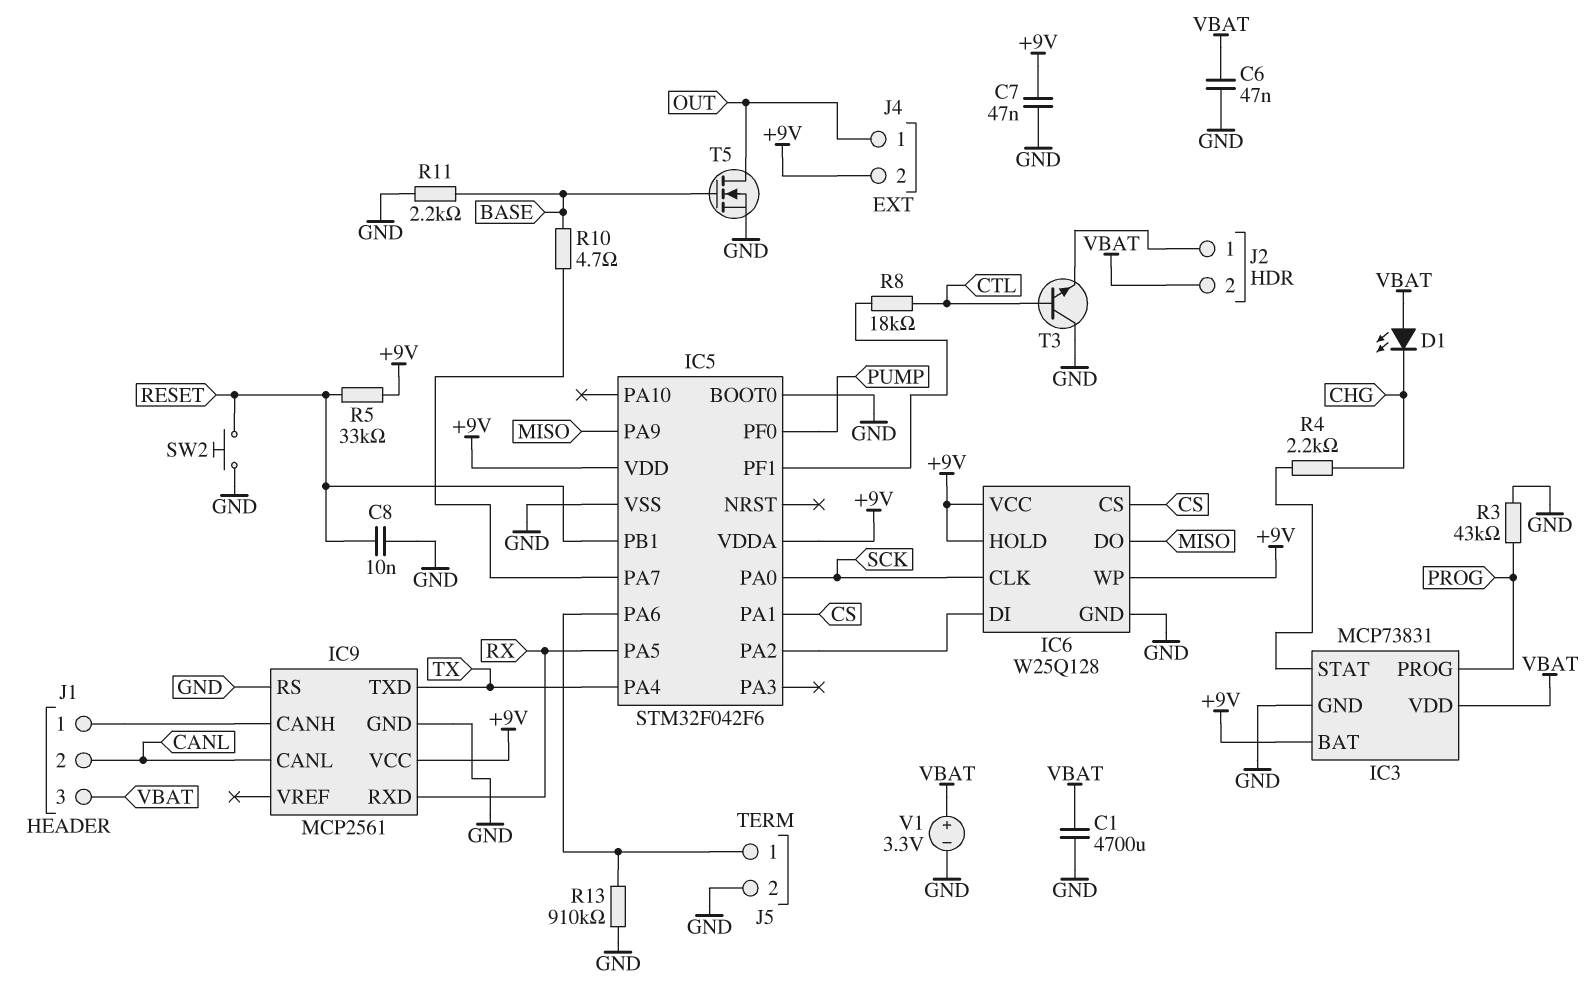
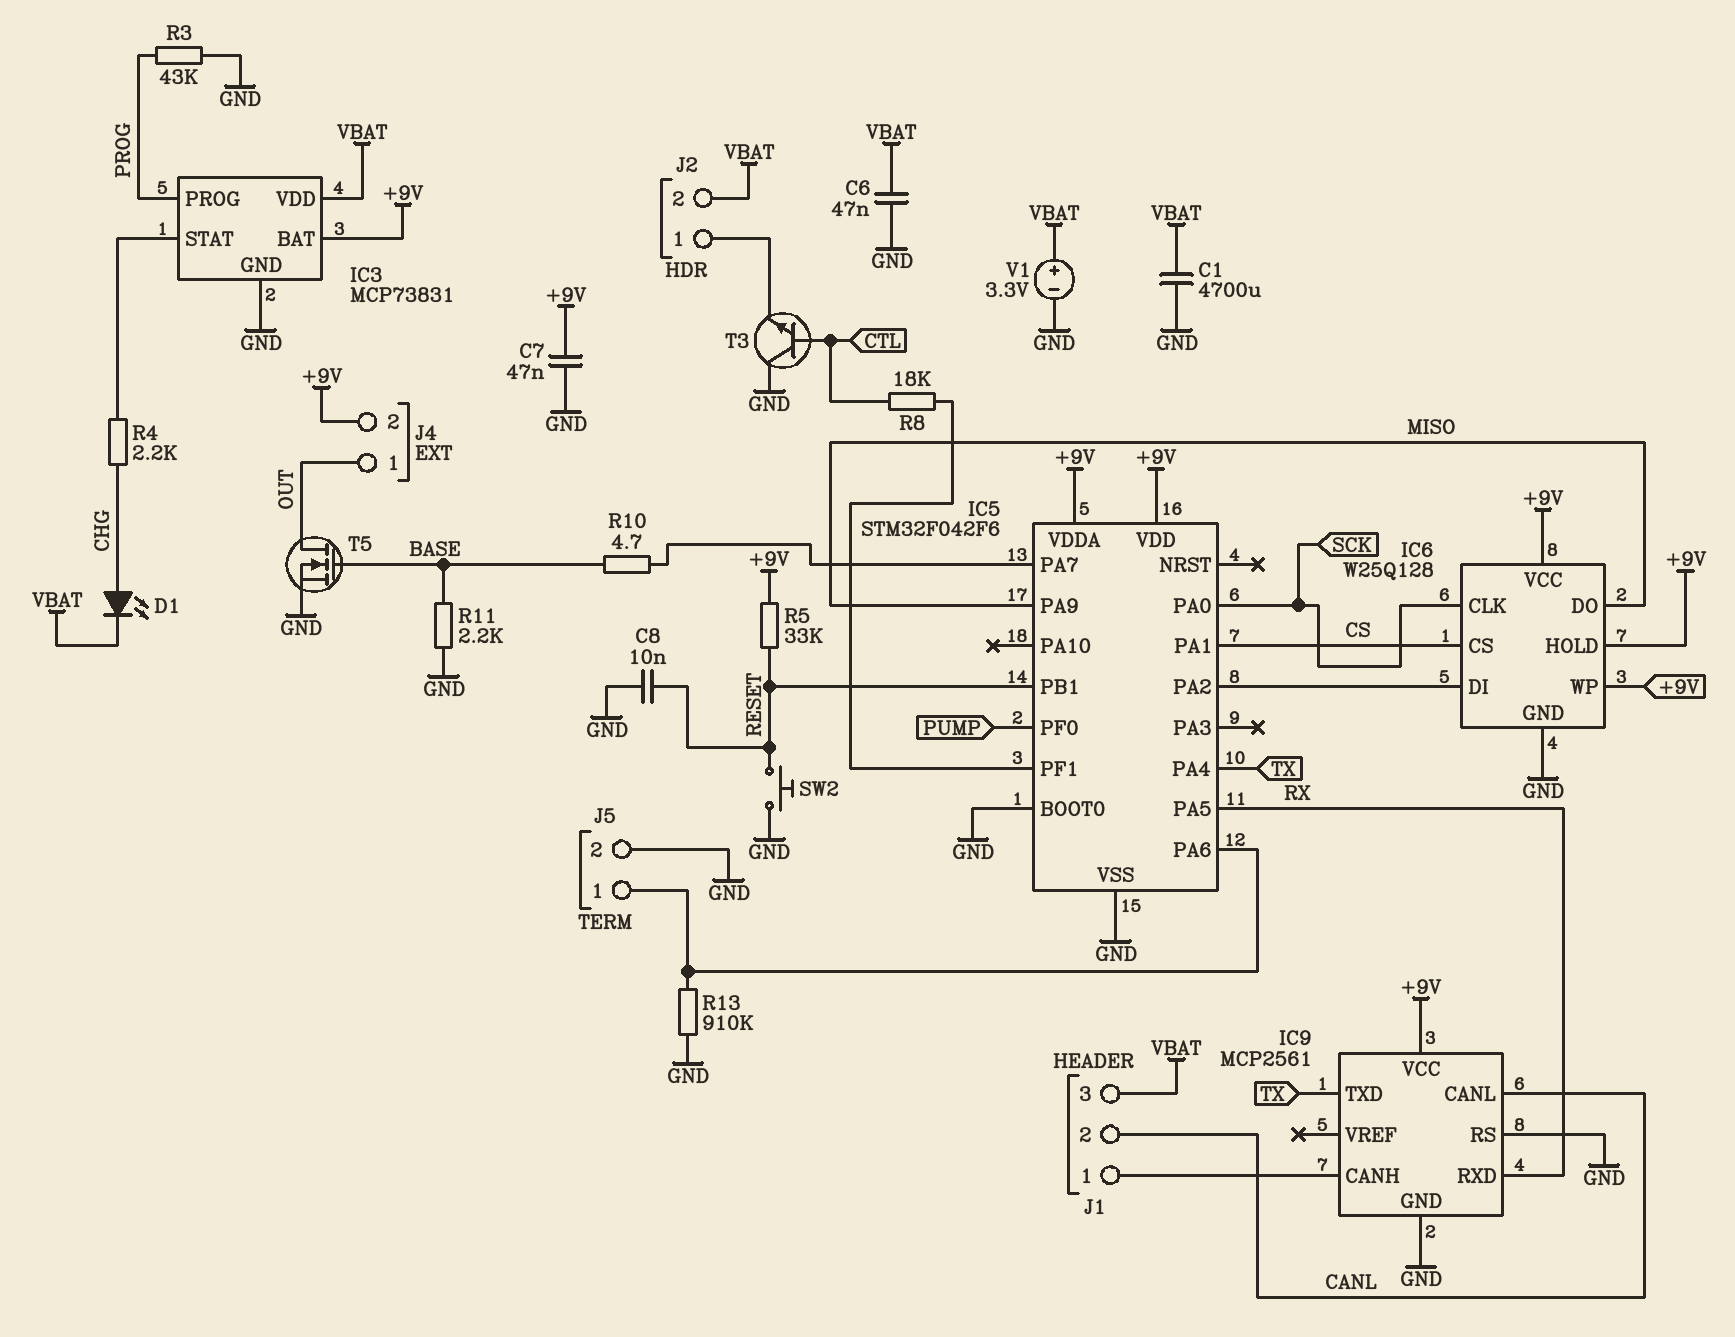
D1: LED (A VBAT, K CHG) -> LED (A CHG, K VBAT)

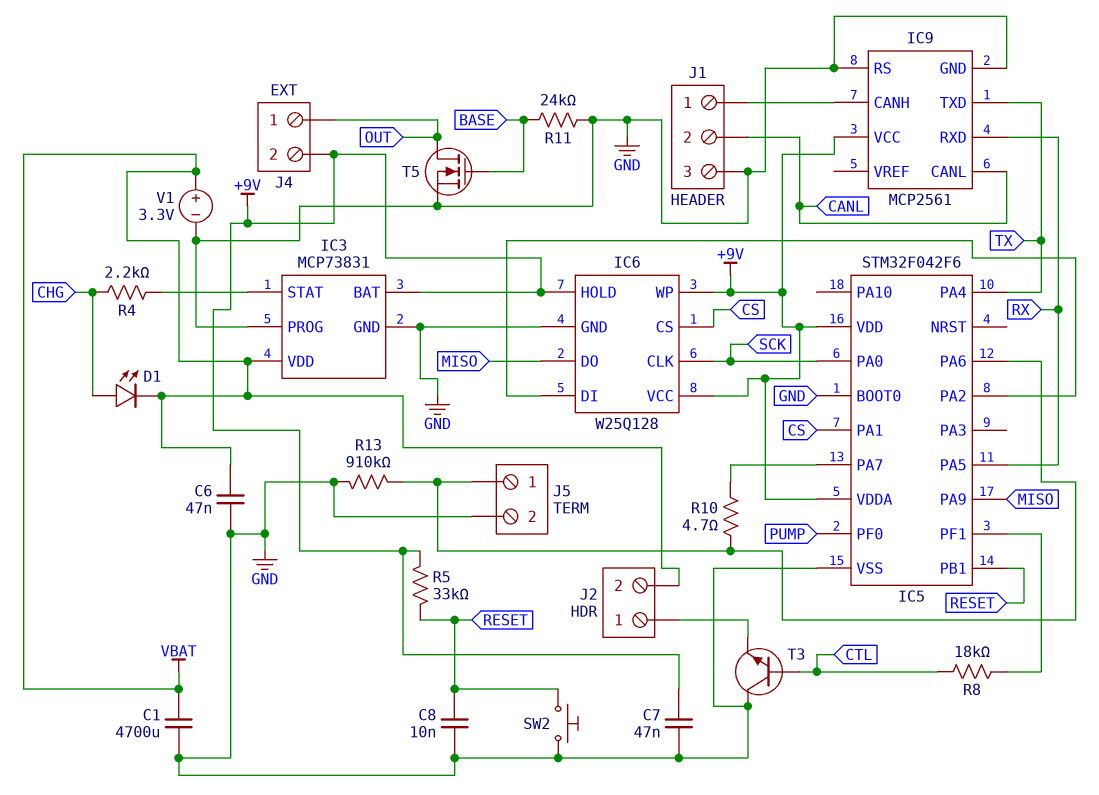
IC3 pin PROG: PROG -> GND
J1 pin 3: VBAT -> GND
R3: 43k (GND, PROG) -> none
R10: 4.7 (BASE, IC5/PA7) -> 4.7 (IC5/PA6, IC5/PA7)
R11: 2.2k (BASE, GND) -> 24k (BASE, GND)

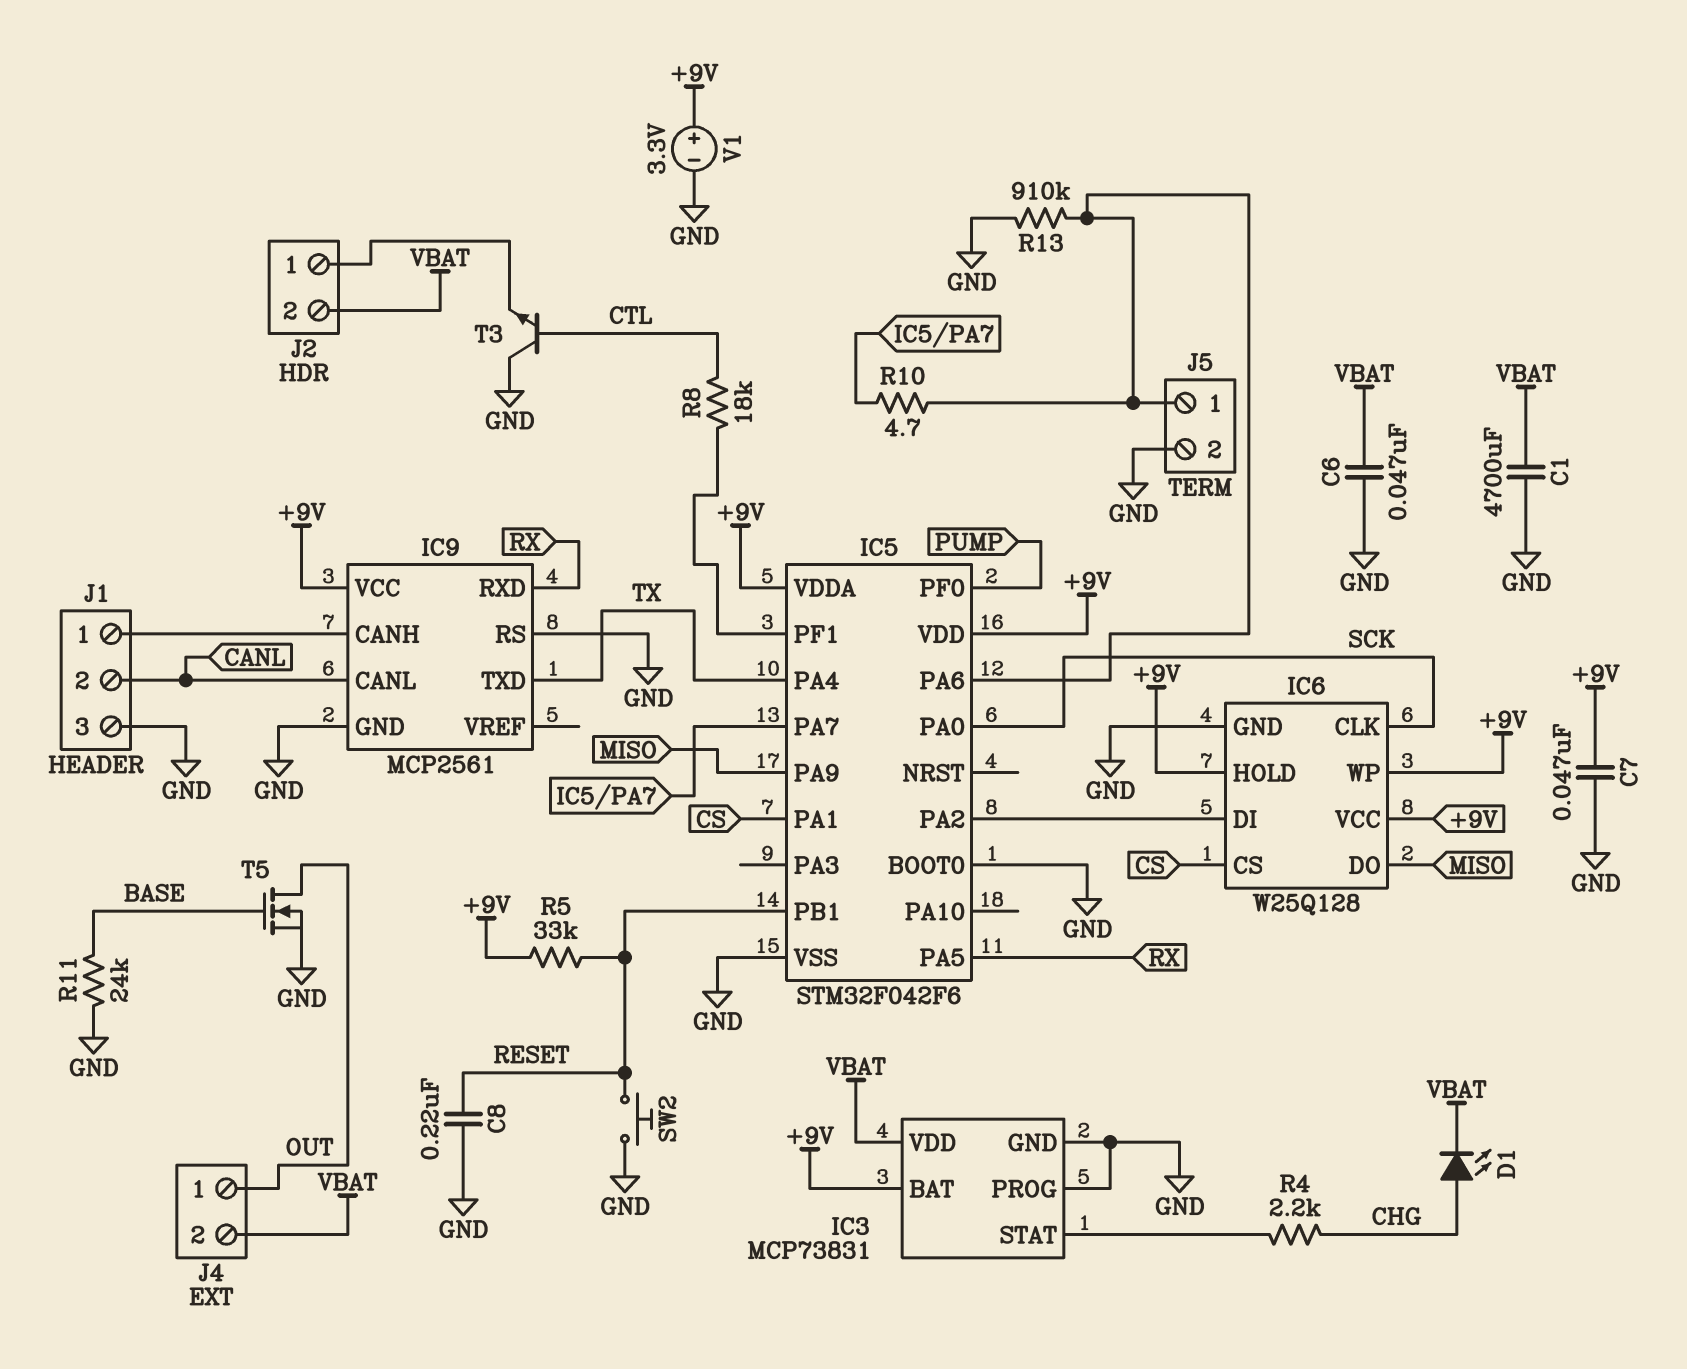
C8: 10nF (GND, RESET) -> 220nF (GND, RESET)
J4 pin 2: +9V -> VBAT
V1: 3.3V (plus VBAT, minus GND) -> 3.3V (plus +9V, minus GND)

